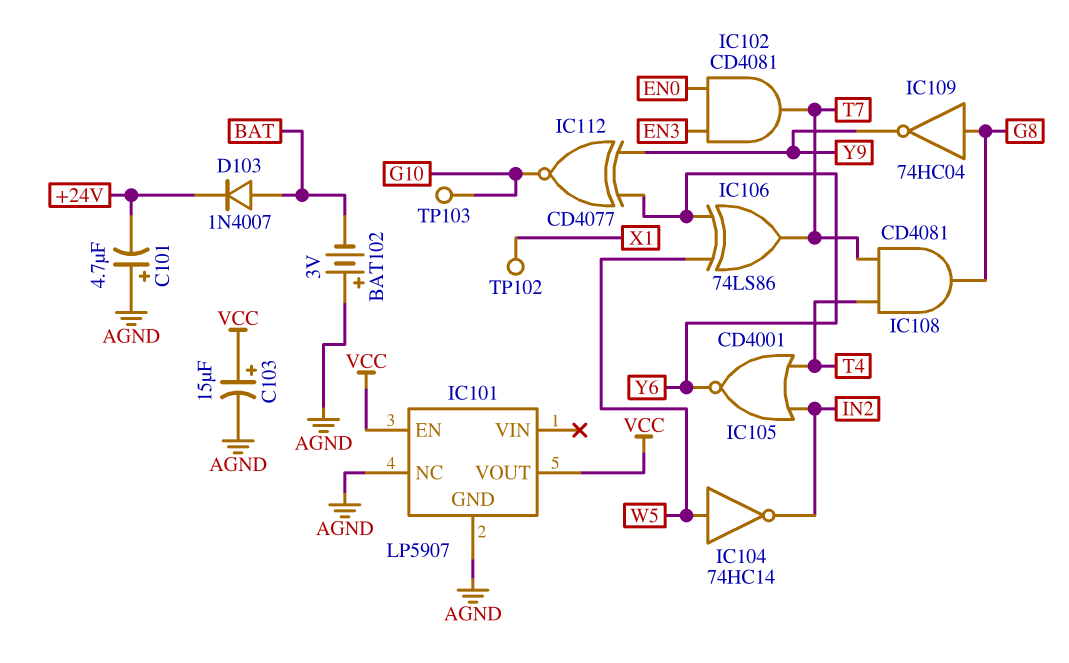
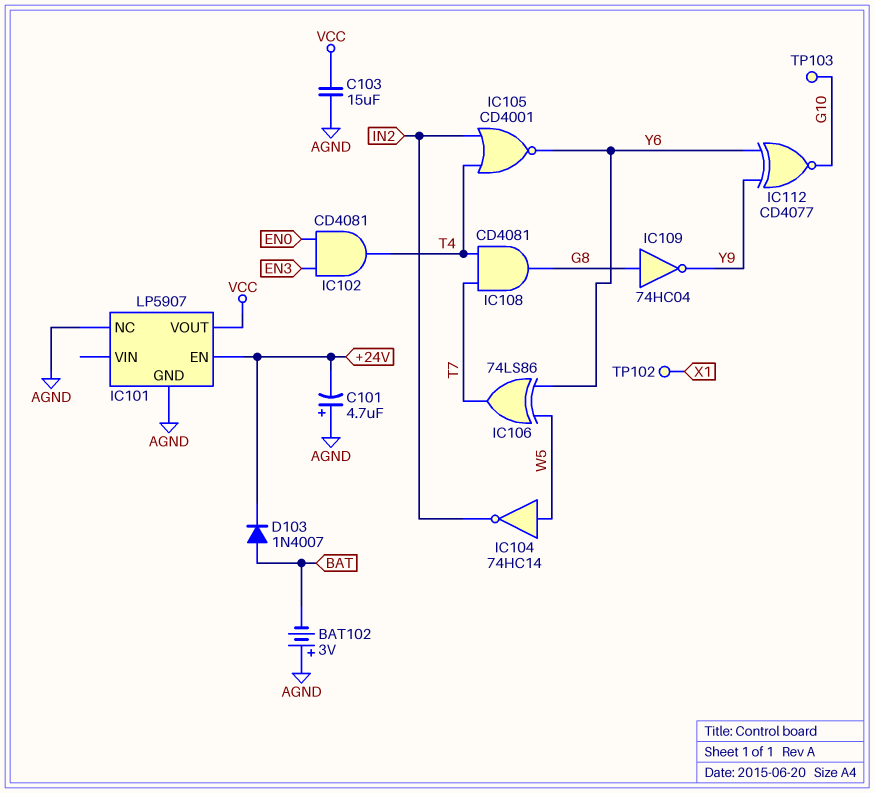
C103: 15uF (plus VCC, minus AGND) -> 15uF (AGND, VCC)
IC101 pin EN: VCC -> +24V
IC102: AND CD4081 (in EN0, in EN3, out T7) -> AND CD4081 (in EN0, in EN3, out T4)

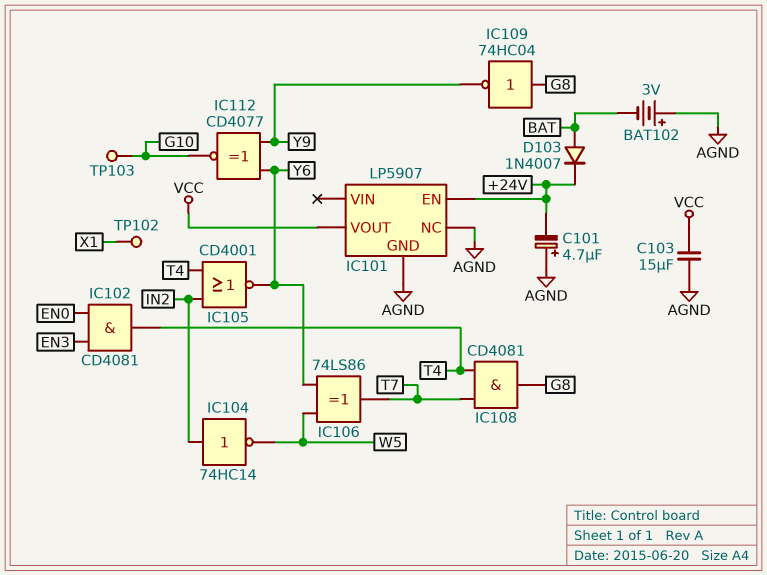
IC104: NOT 74HC14 (in W5, out IN2) -> NOT 74HC14 (in IN2, out W5)

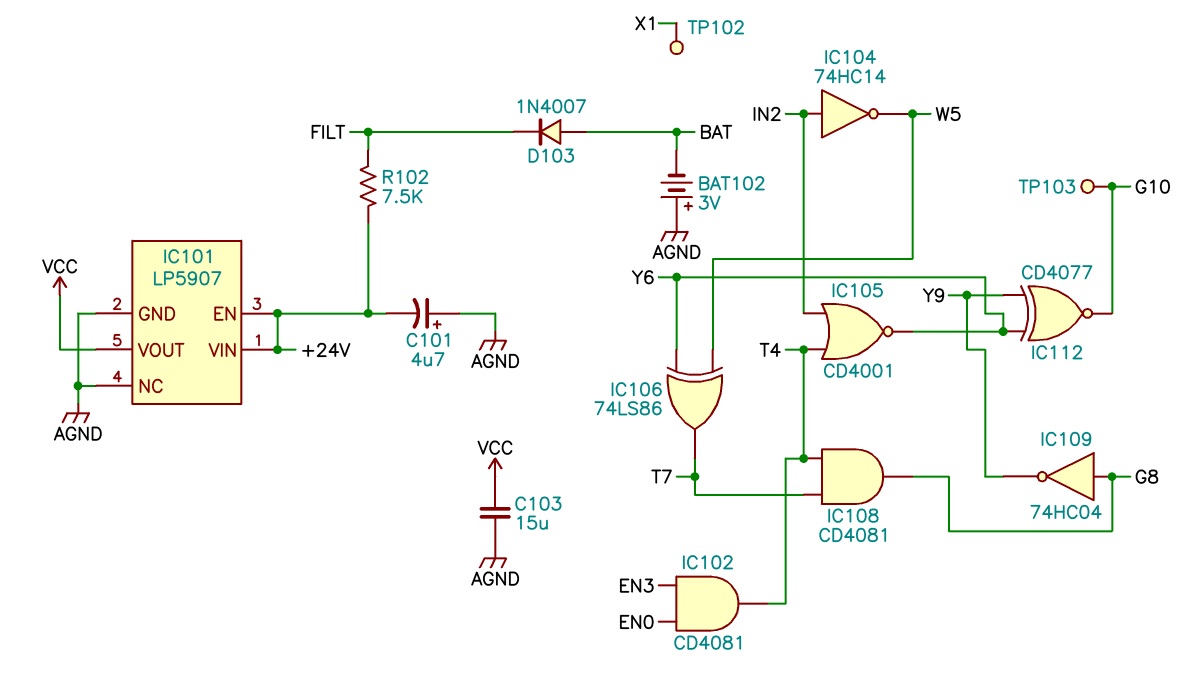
D103: diode 1N4007 (A BAT, K +24V) -> diode 1N4007 (A BAT, K FILT)
IC101 pin VIN: none -> +24V
R102: none -> 7.5k (+24V, FILT)

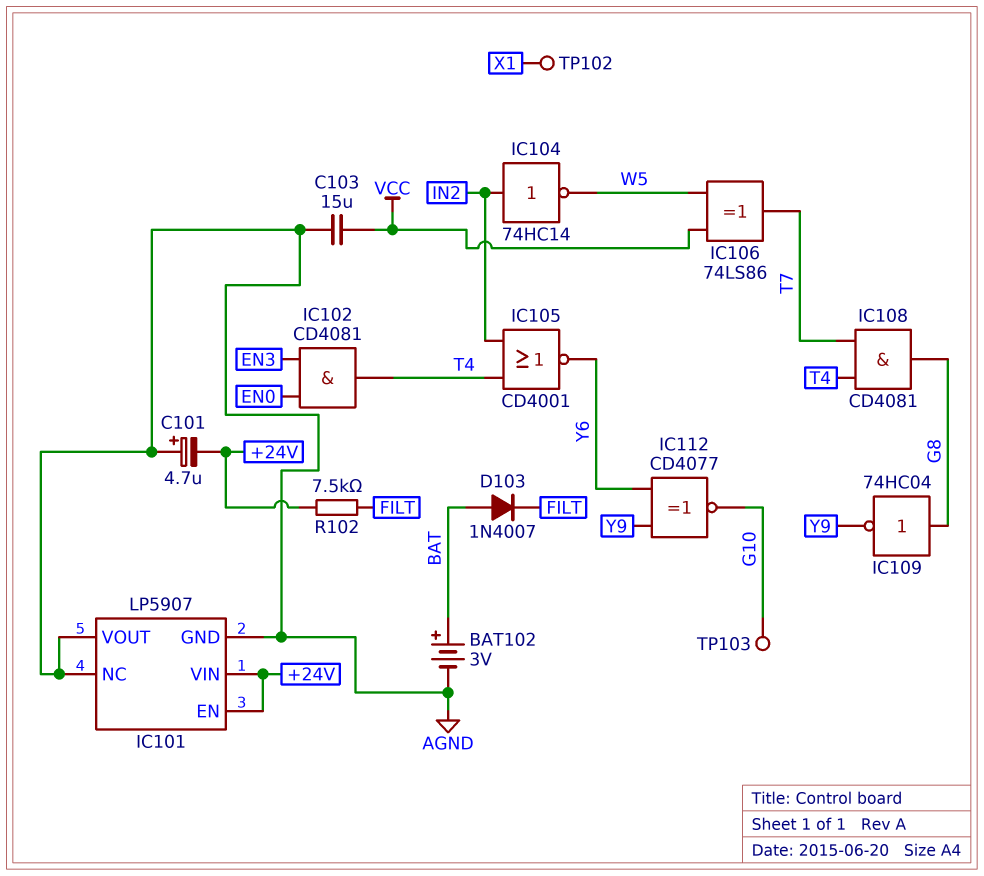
BAT102: 3V (plus AGND, minus BAT) -> 3V (plus BAT, minus AGND)
IC101 pin VOUT: VCC -> AGND
IC106: XOR 74LS86 (in W5, in Y6, out T7) -> XOR 74LS86 (in VCC, in W5, out T7)

